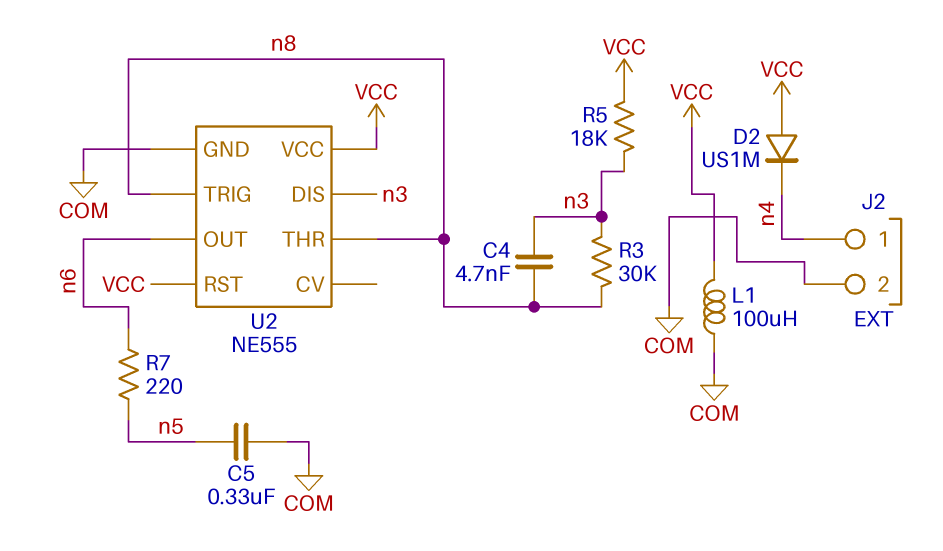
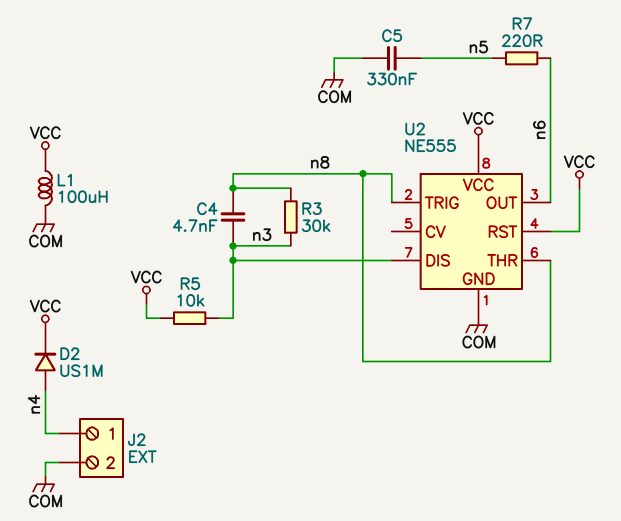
D2: diode US1M (A VCC, K n4) -> diode US1M (A n4, K VCC)
R5: 18k (VCC, n3) -> 10k (VCC, n3)

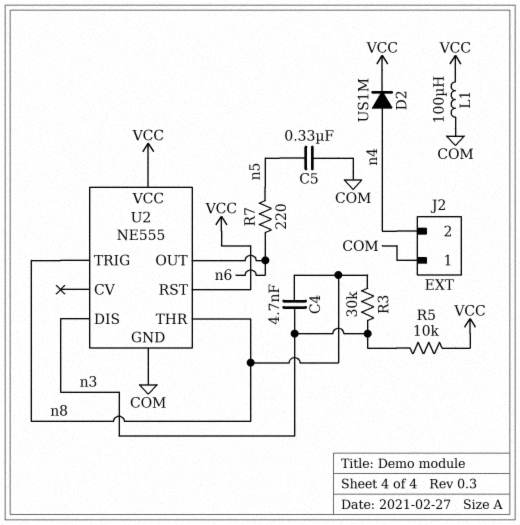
J2 pin 1: n4 -> COM
J2 pin 2: COM -> n4

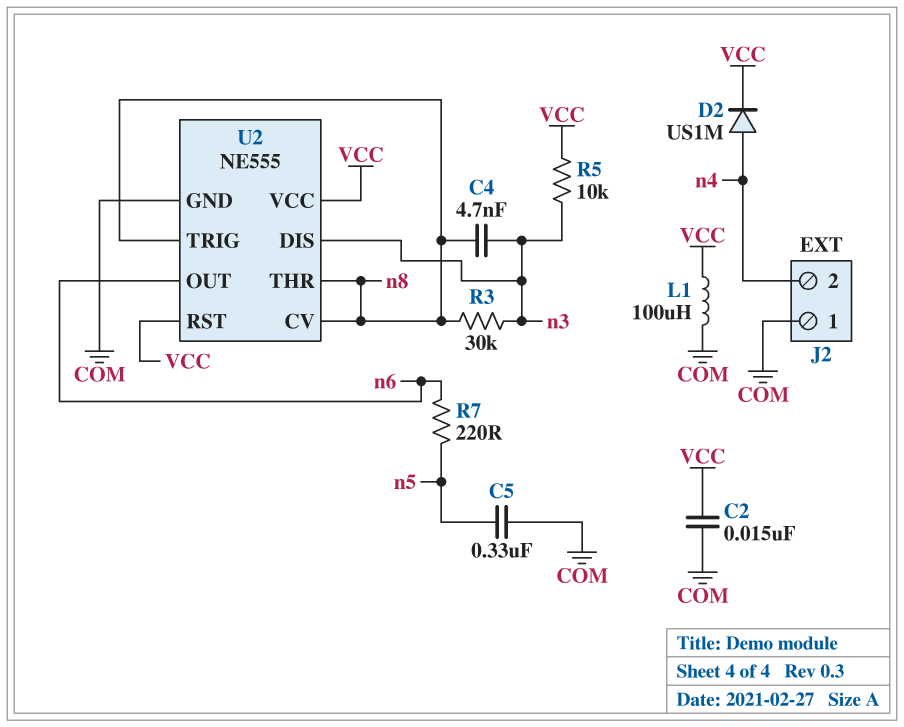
C2: none -> 15nF (COM, VCC)
U2 pin CV: none -> n8

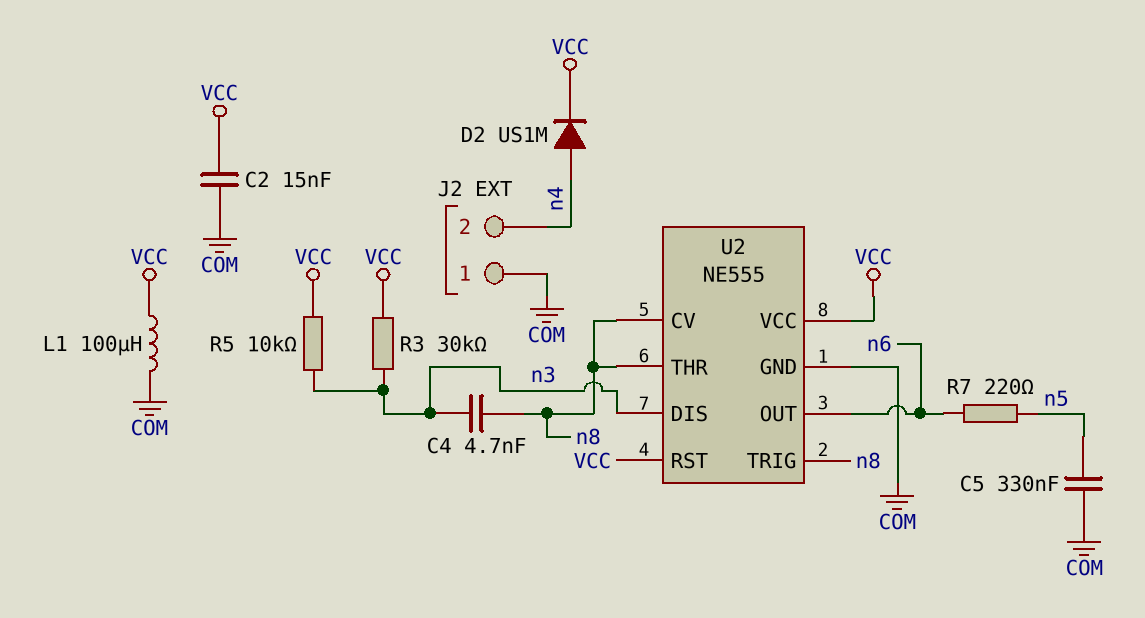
R3: 30k (n3, n8) -> 30k (VCC, n3)

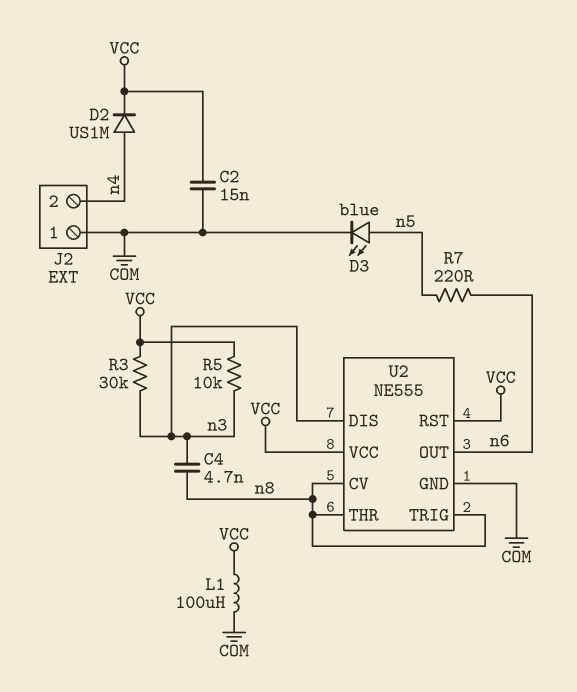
C5: 330nF (COM, n5) -> none
D3: none -> LED blue (A n5, K COM)

